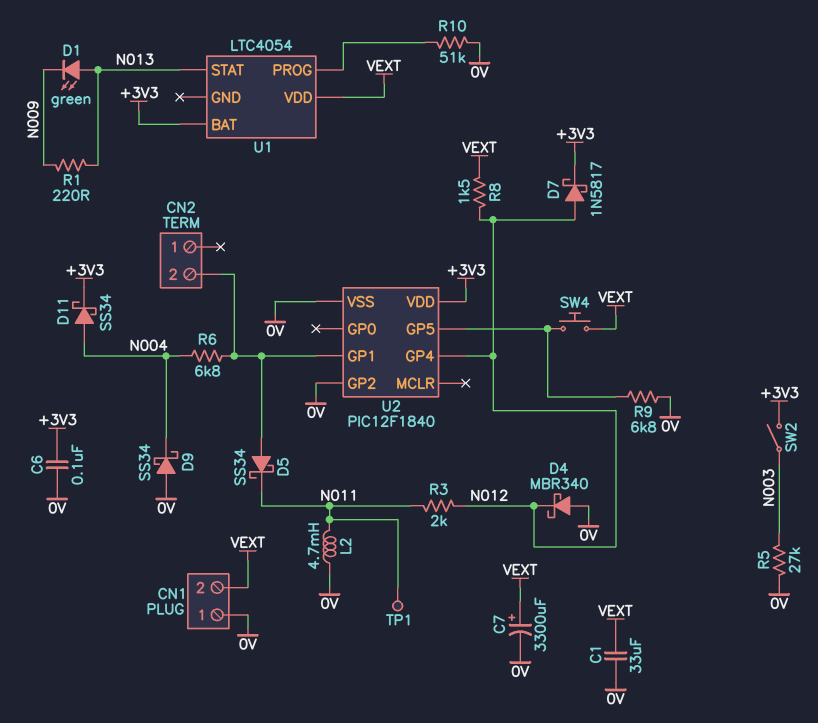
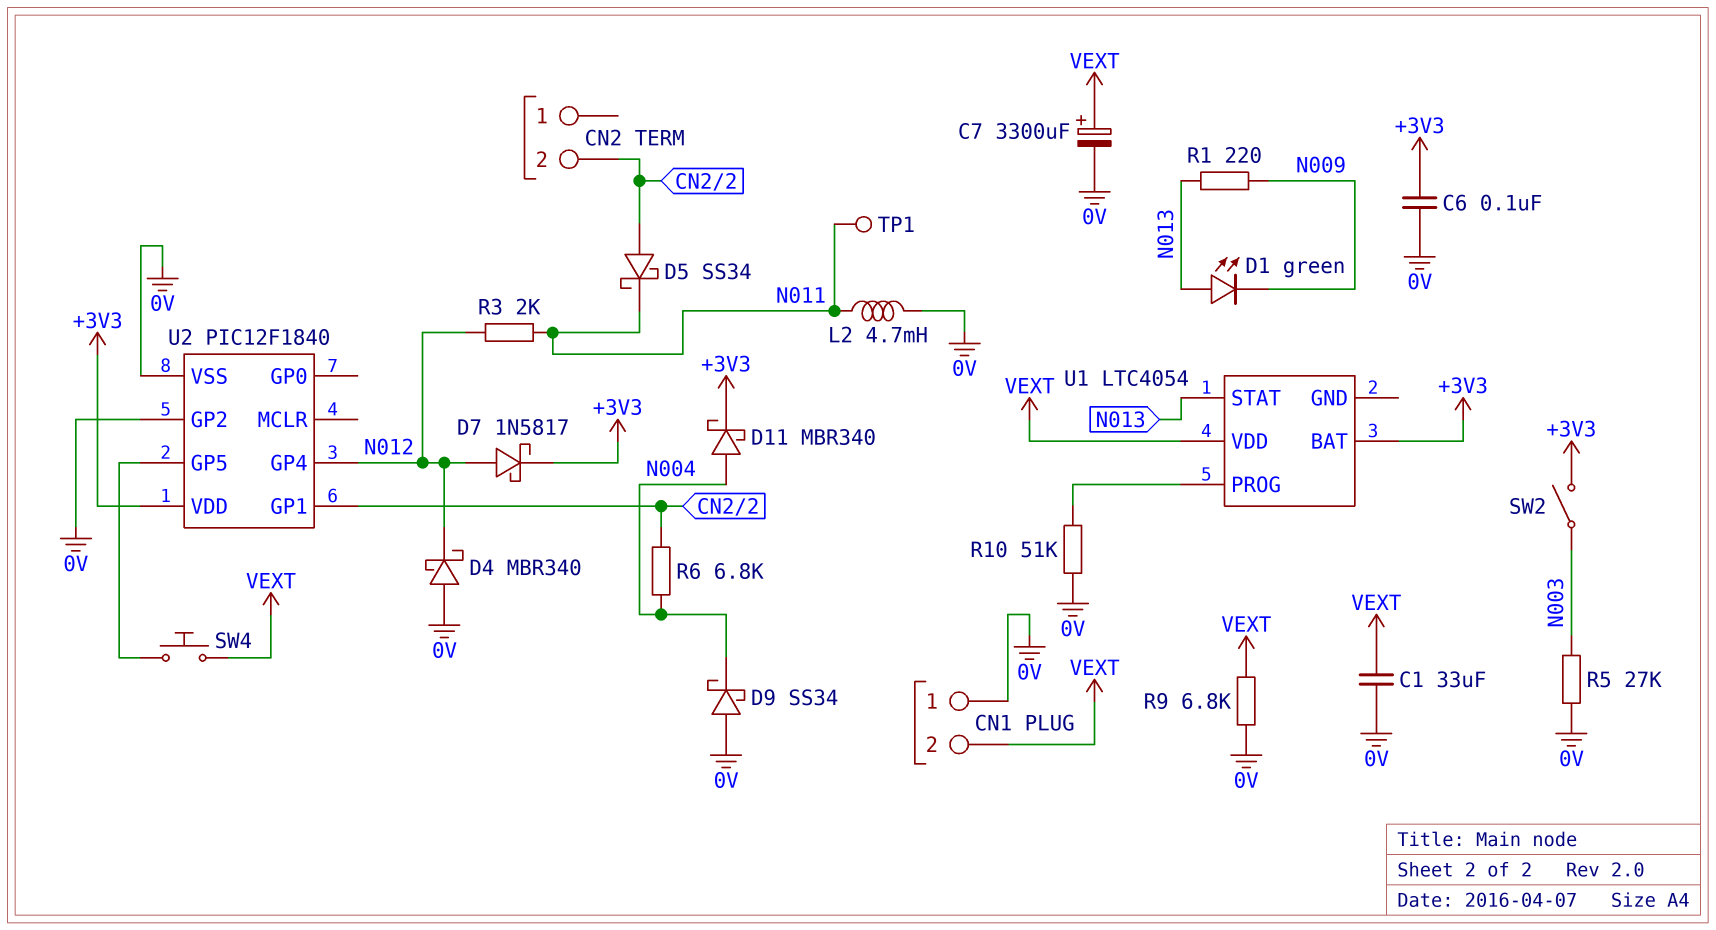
D11: schottky SS34 (A N004, K +3V3) -> schottky MBR340 (A N004, K +3V3)
R8: 1.5k (N012, VEXT) -> none
R9: 6.8k (0V, U2/GP5) -> 6.8k (0V, VEXT)

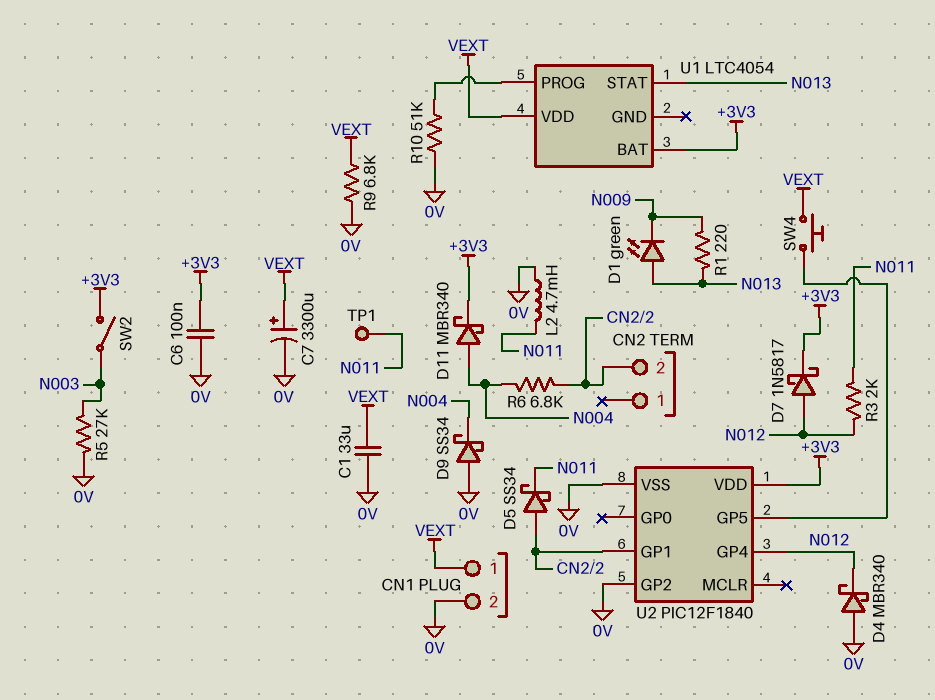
CN1 pin 1: 0V -> VEXT
CN1 pin 2: VEXT -> 0V

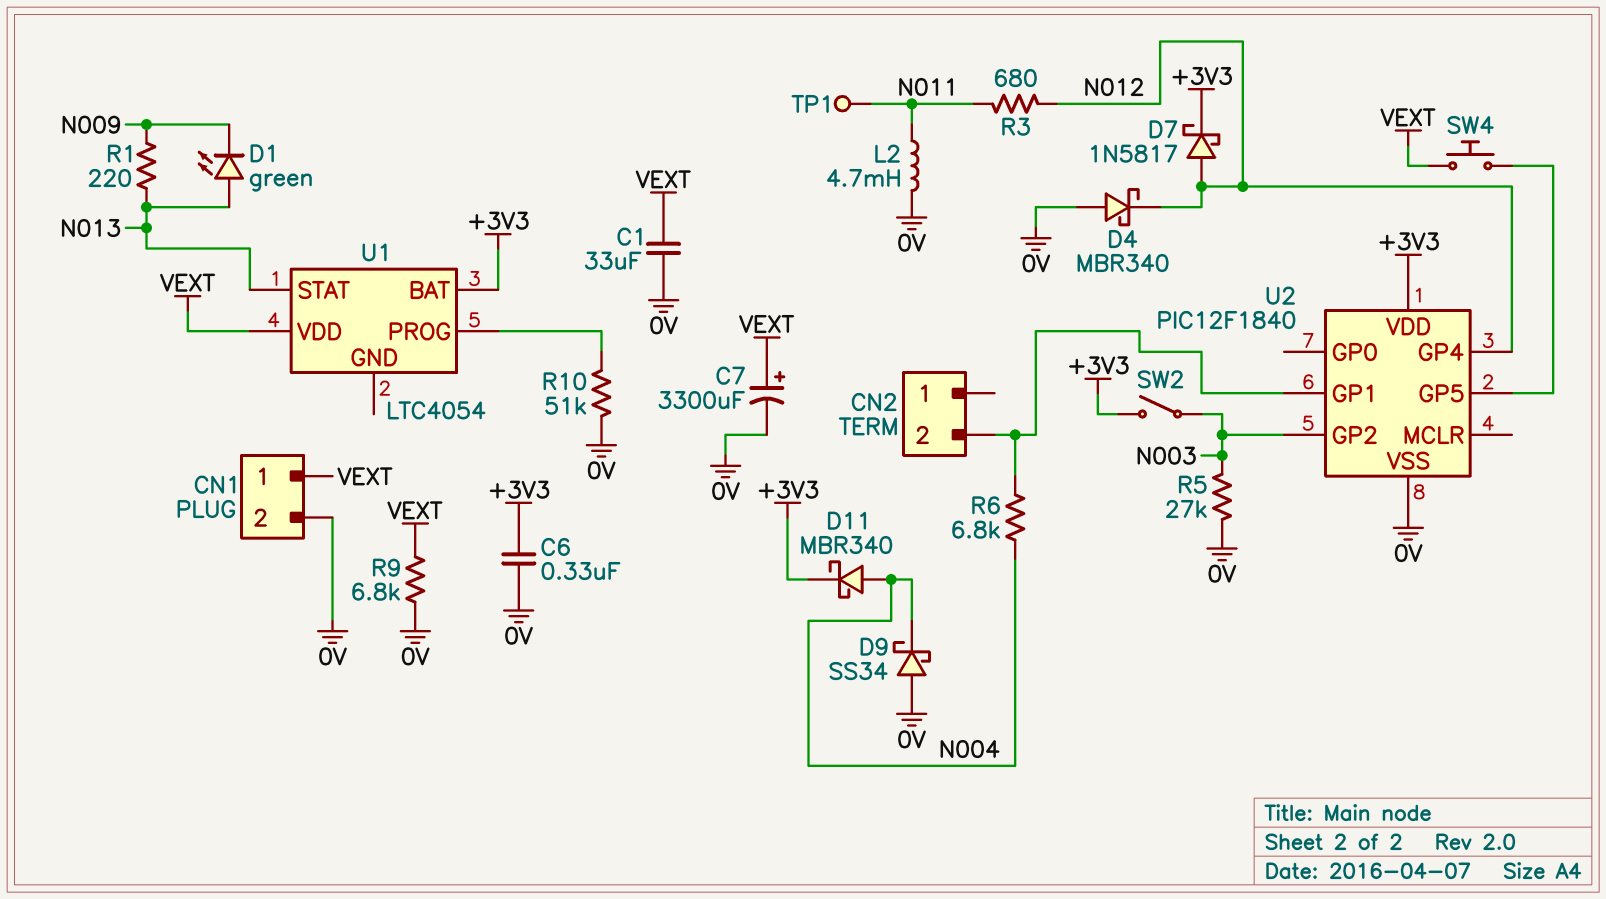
C6: 100nF (+3V3, 0V) -> 330nF (+3V3, 0V)
D5: schottky SS34 (A CN2/2, K N011) -> none
R3: 2k (N011, N012) -> 680 (N011, N012)
U2 pin GP2: 0V -> N003

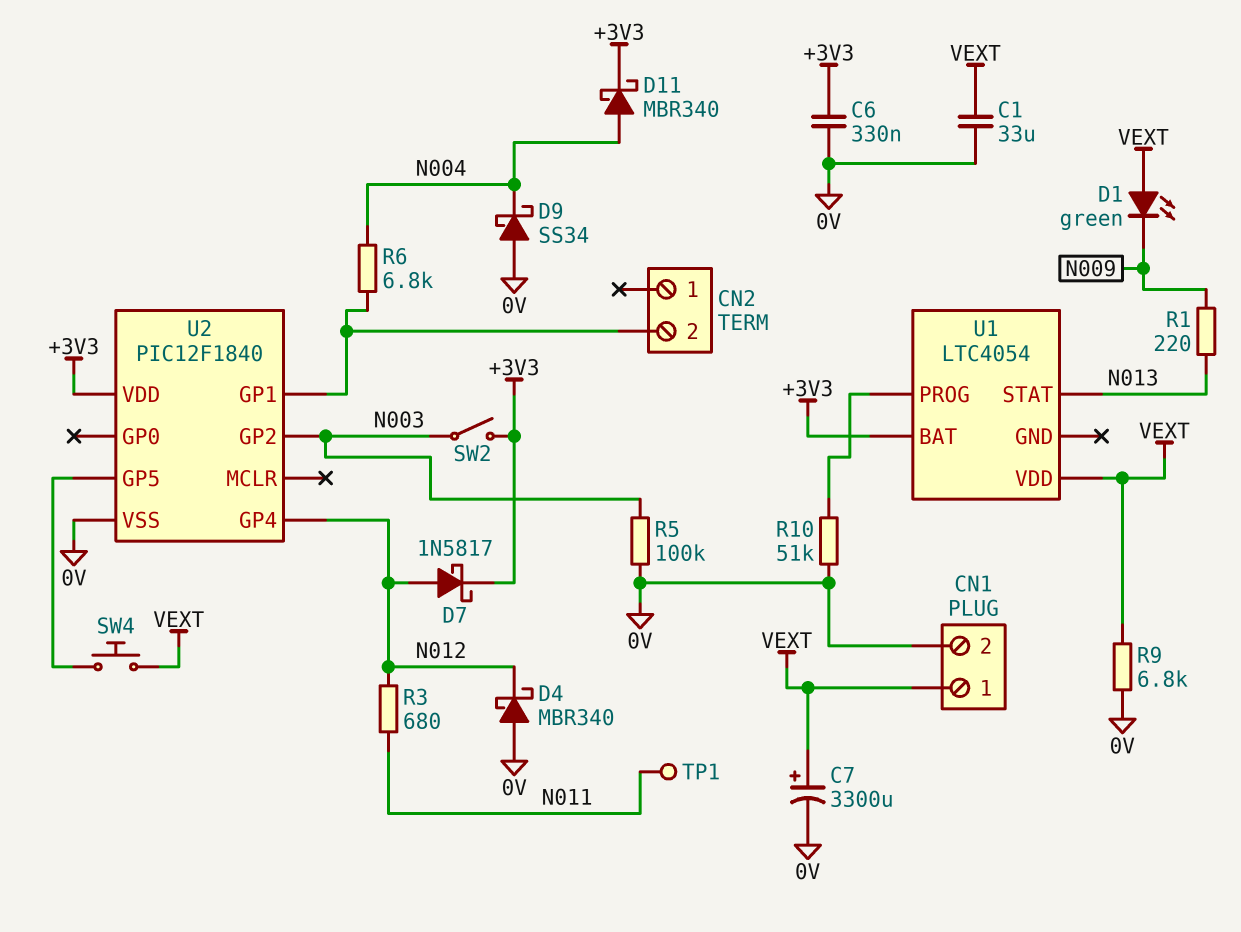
D1: LED green (A N013, K N009) -> LED green (A VEXT, K N009)
L2: 4.7mH (0V, N011) -> none
R5: 27k (0V, N003) -> 100k (0V, N003)

